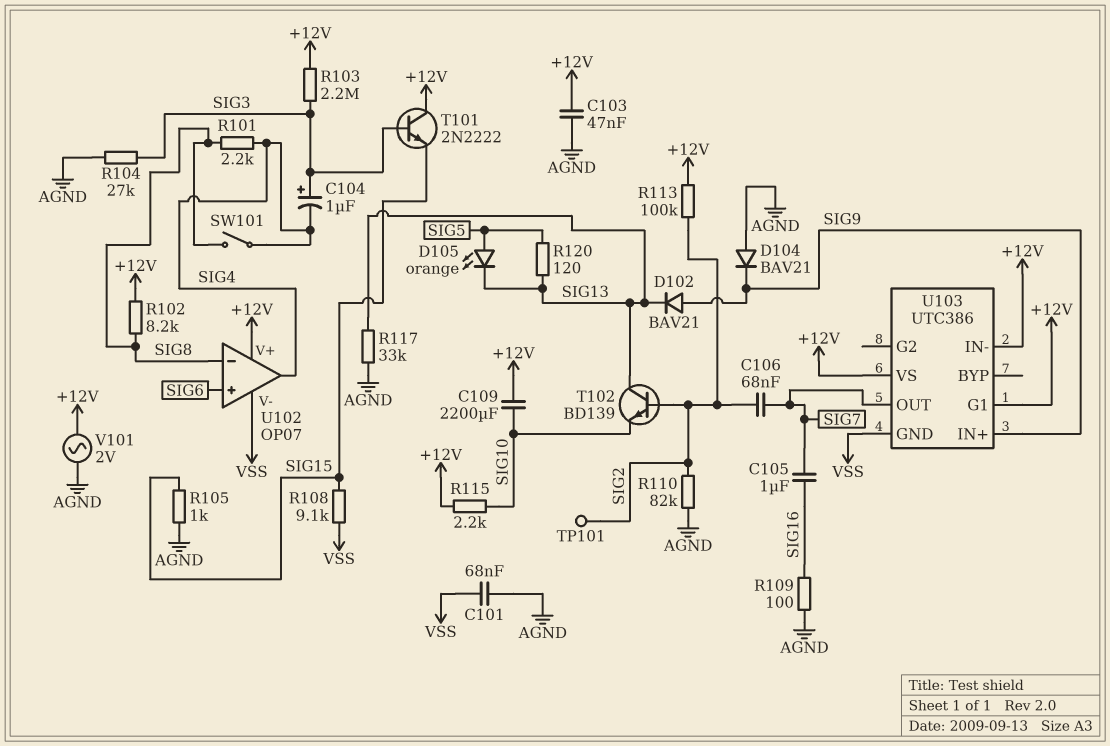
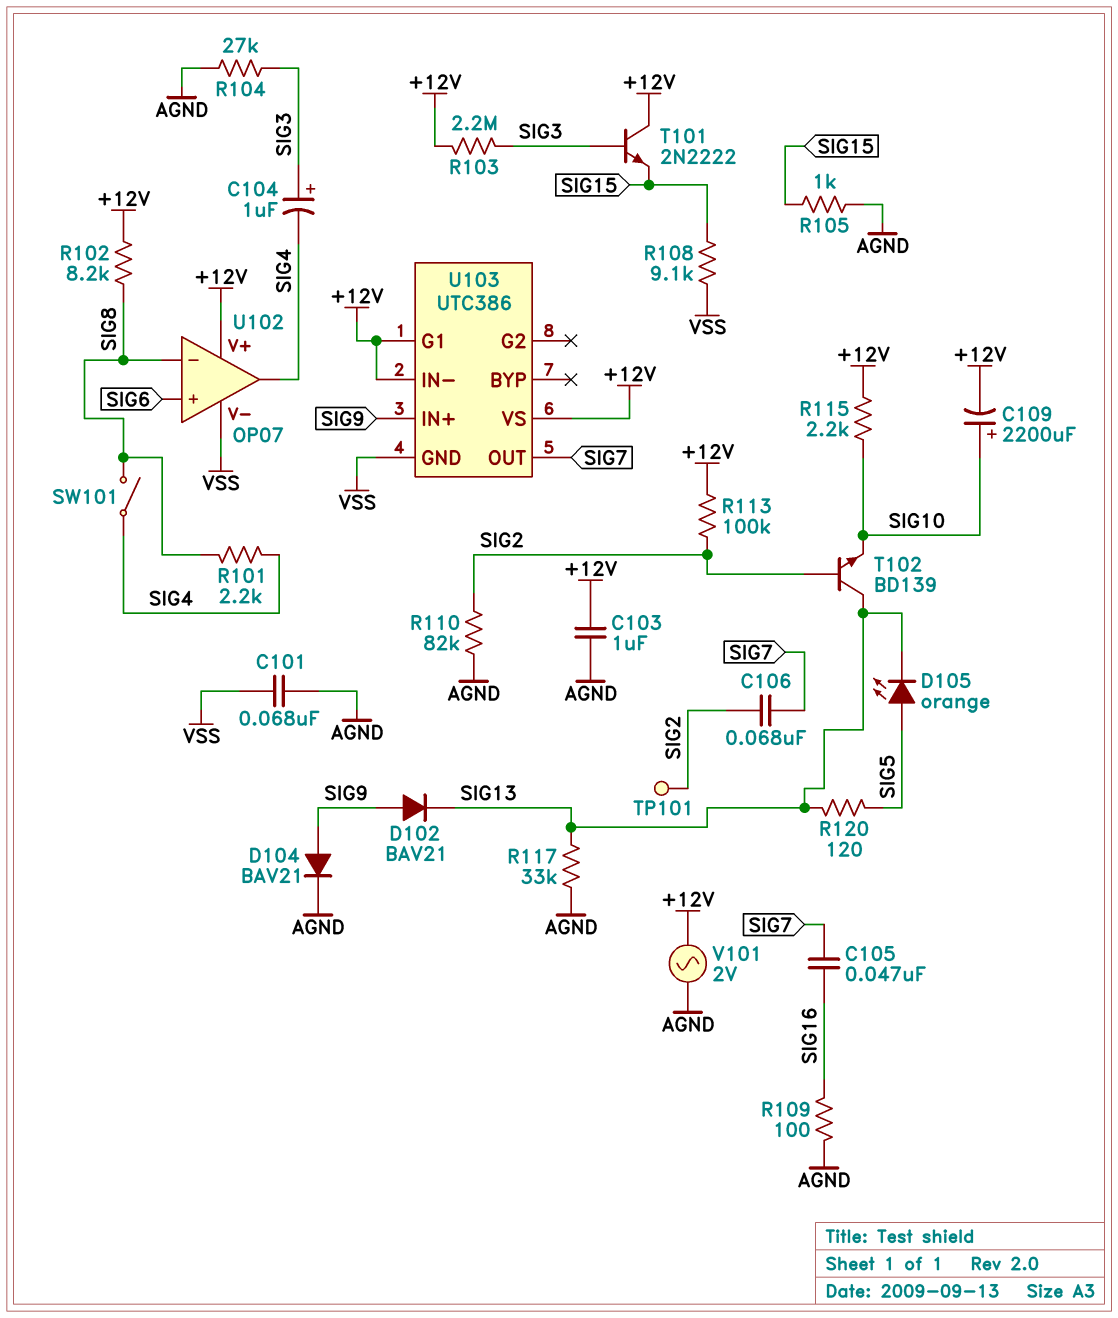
C103: 47nF (+12V, AGND) -> 1uF (+12V, AGND)
C105: 1uF (SIG7, SIG16) -> 47nF (SIG7, SIG16)
C109: 2200uF (+12V, SIG10) -> 2200uF (plus SIG10, minus +12V)
D104: diode BAV21 (A AGND, K SIG9) -> diode BAV21 (A SIG9, K AGND)

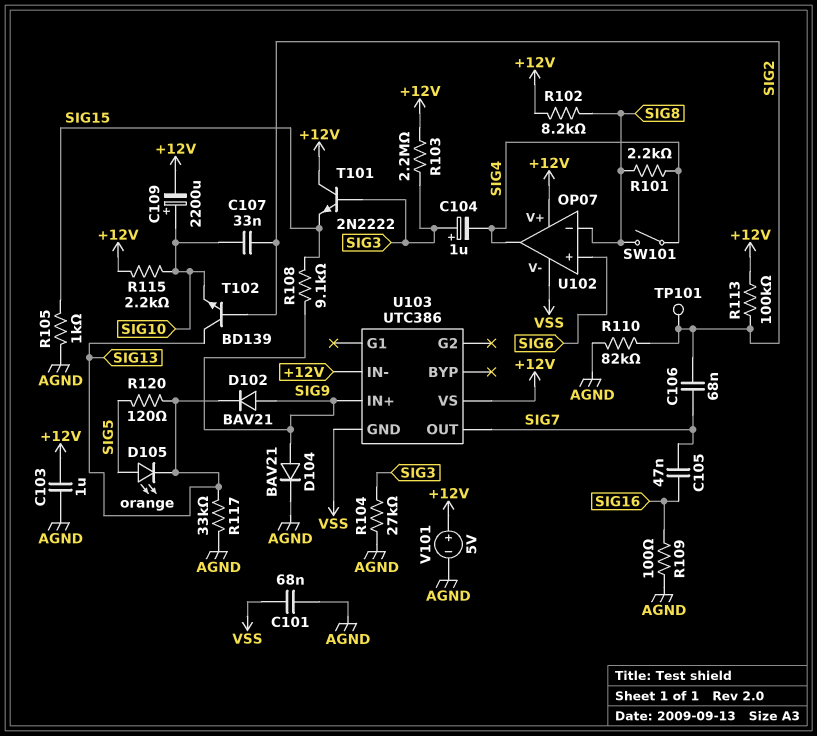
C107: none -> 33nF (SIG2, SIG10)
R108: 9.1k (SIG15, VSS) -> 9.1k (SIG9, SIG15)
U103 pin G1: +12V -> none
V101: AC 2V (+12V, AGND) -> 5V (plus +12V, minus AGND)

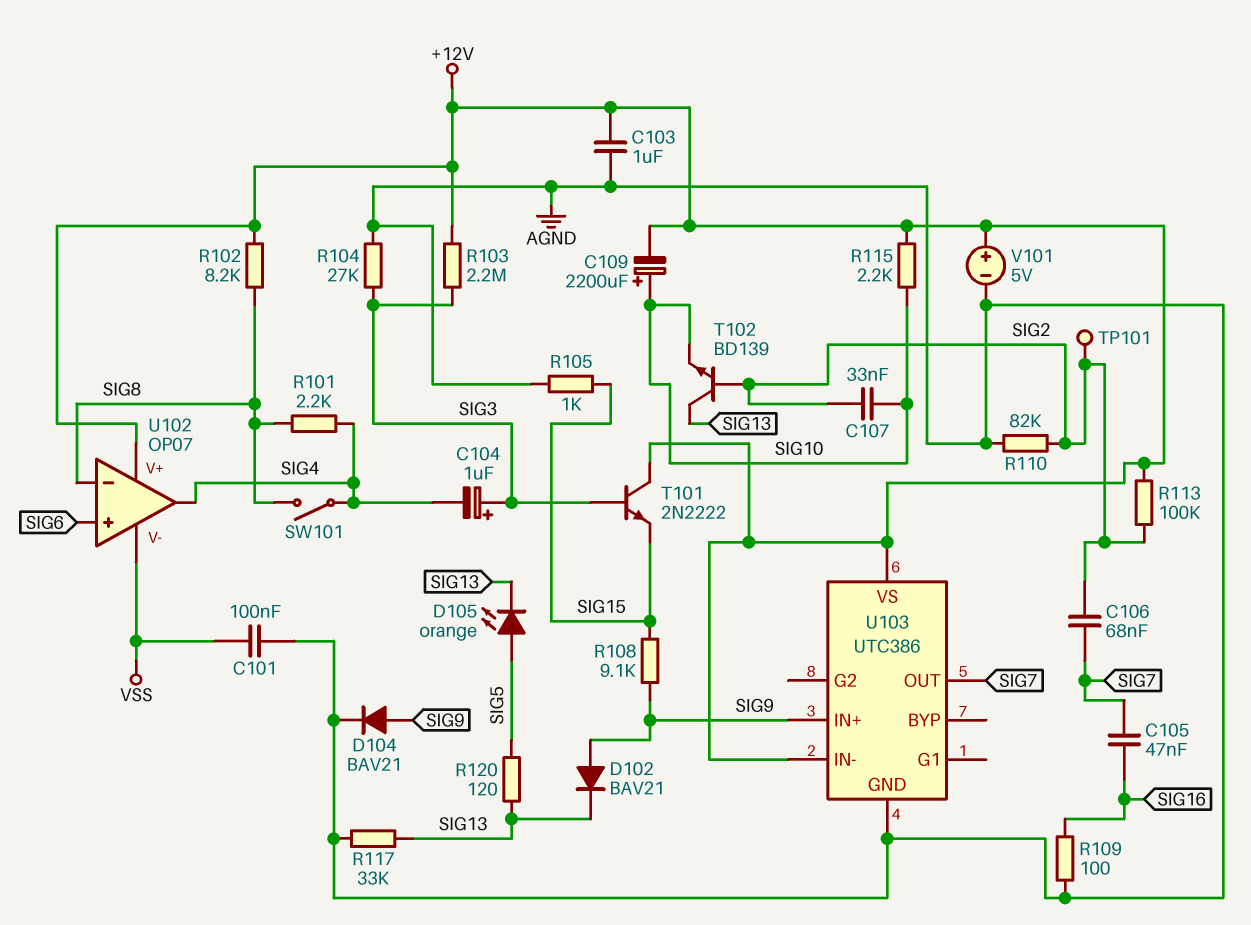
C101: 68nF (AGND, VSS) -> 100nF (AGND, VSS)
U103 pin GND: VSS -> AGND

